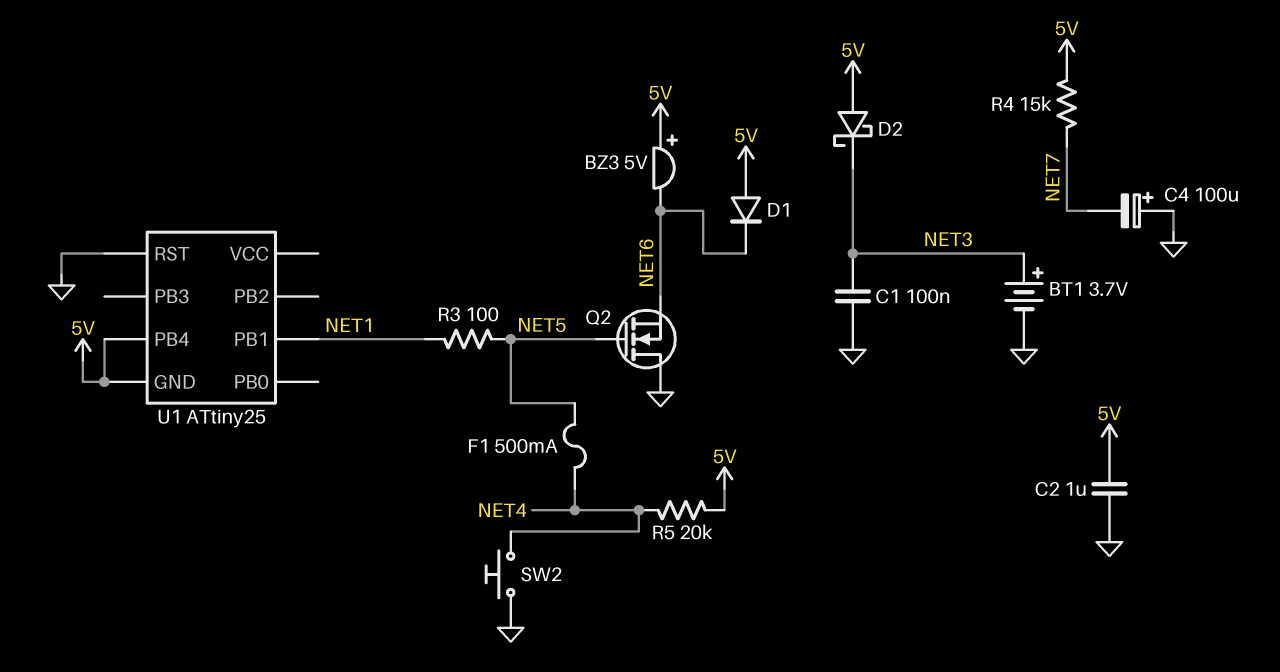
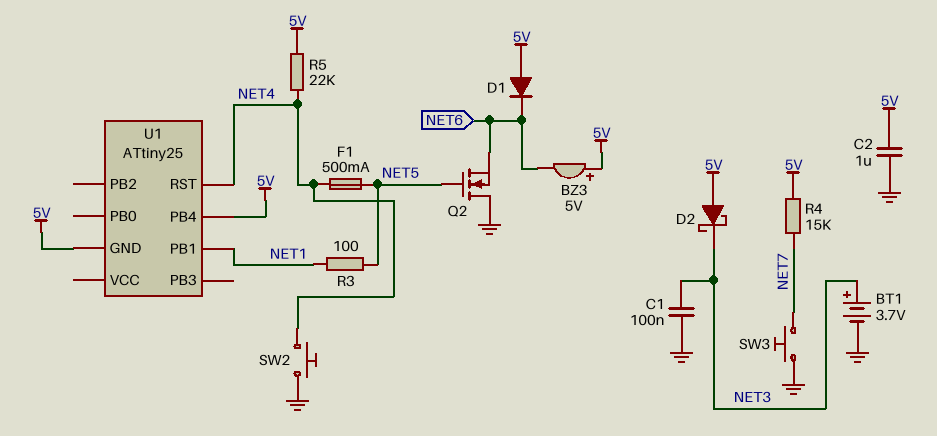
C4: 100uF (plus GND, minus NET7) -> none
R5: 20k (5V, NET4) -> 22k (5V, NET4)
SW3: none -> button (GND, NET7)
U1 pin RST: GND -> NET4

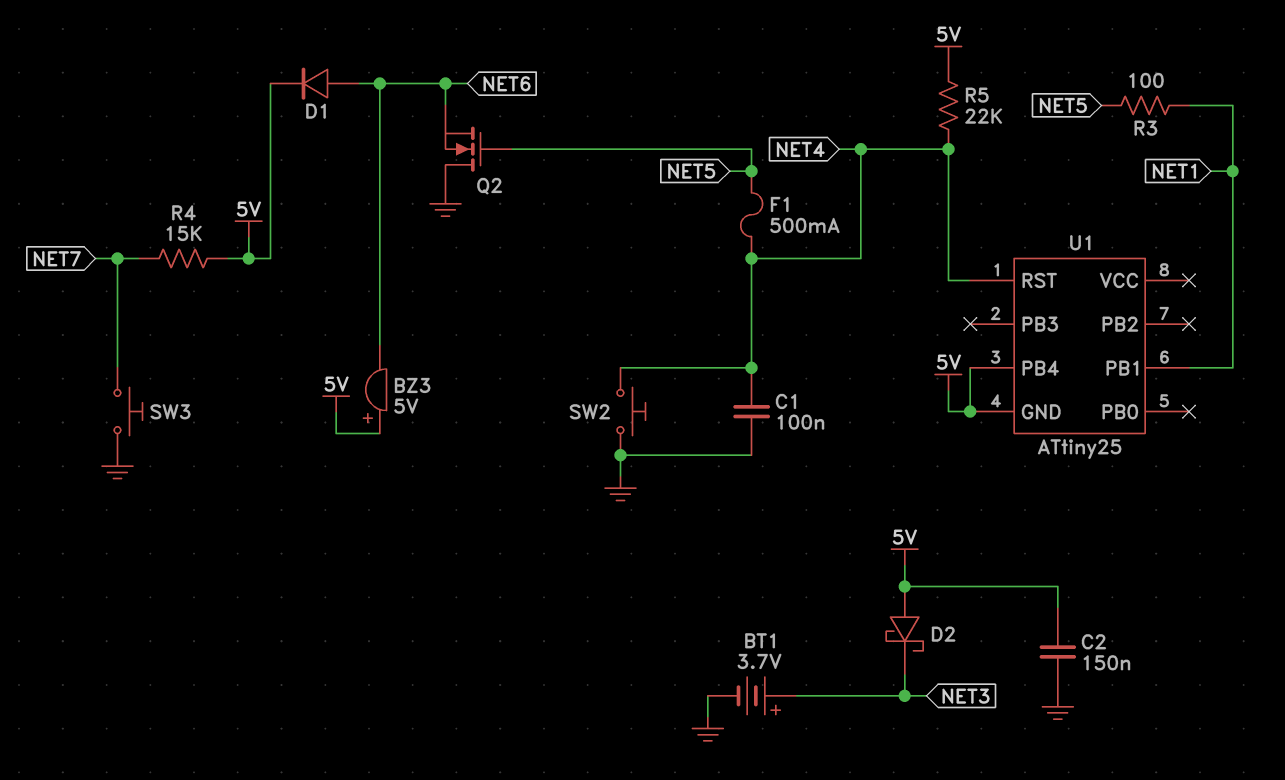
C1: 100nF (GND, NET3) -> 100nF (GND, NET4)
C2: 1uF (5V, GND) -> 150nF (5V, GND)
D1: diode (A 5V, K NET6) -> diode (A NET6, K 5V)

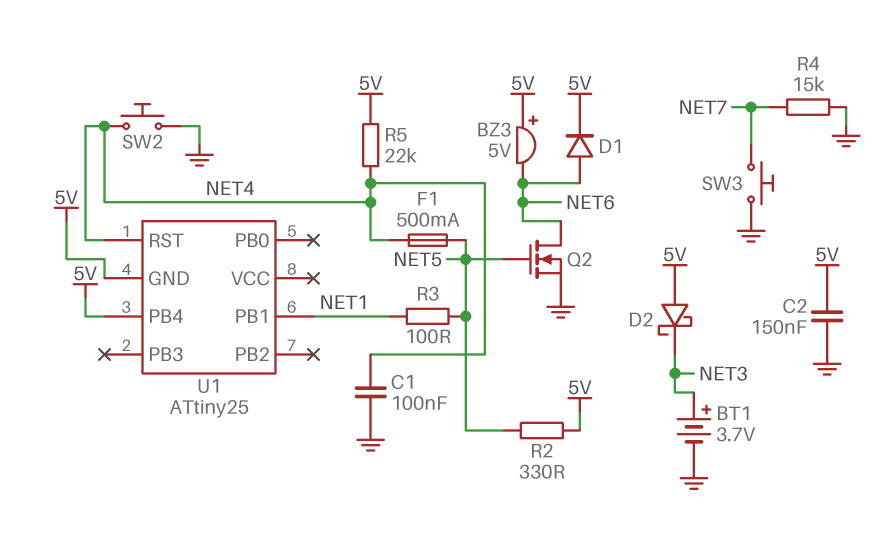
Q2: NMOS (G NET5, D GND, S NET6) -> NMOS (G NET5, D NET6, S GND)
R2: none -> 330 (5V, NET5)
R4: 15k (5V, NET7) -> 15k (GND, NET7)

